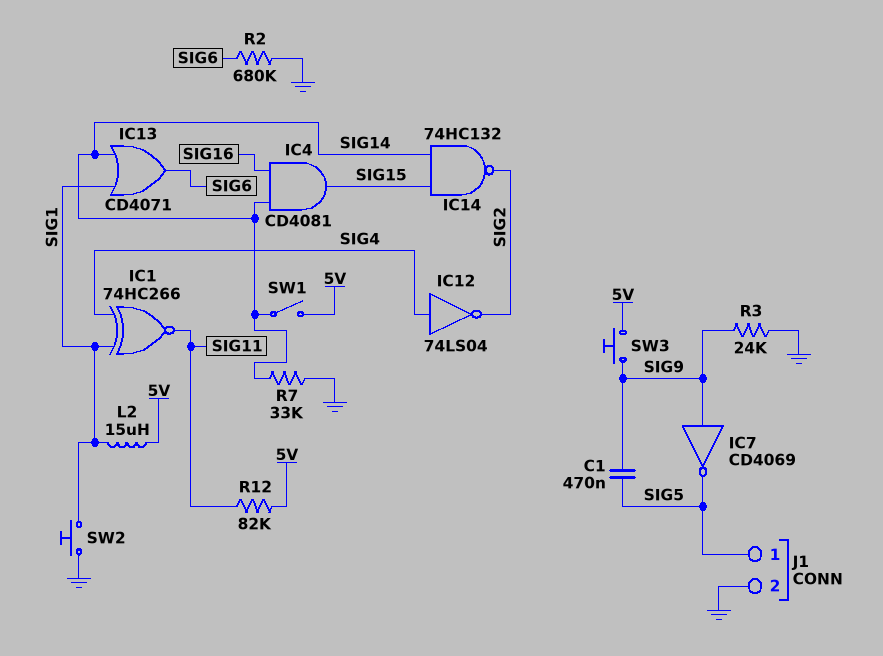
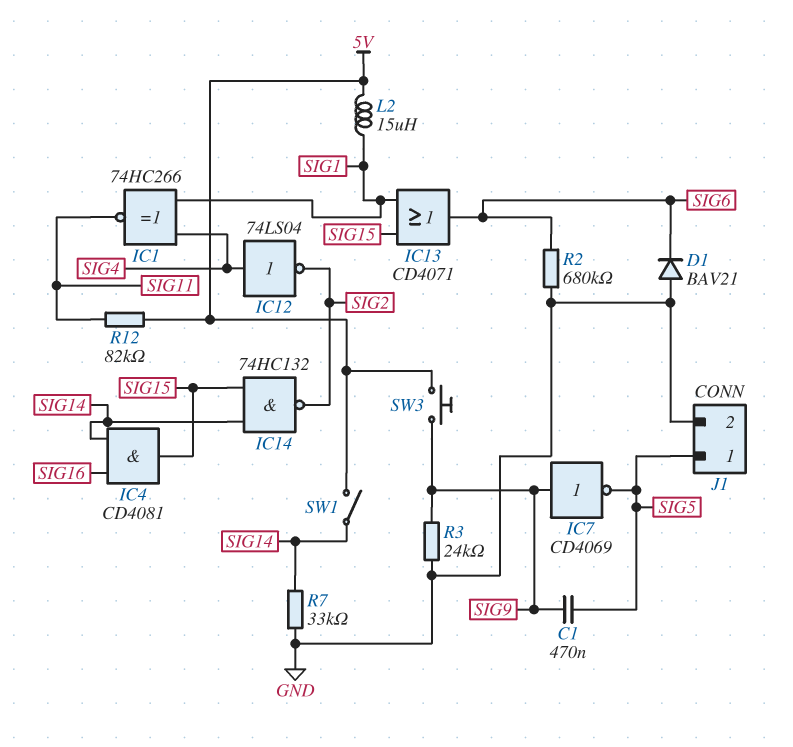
D1: none -> diode BAV21 (A GND, K SIG6)
IC13: OR CD4071 (in SIG1, in SIG14, out SIG6) -> OR CD4071 (in SIG1, in SIG15, out SIG6)
SW2: button (GND, SIG1) -> none

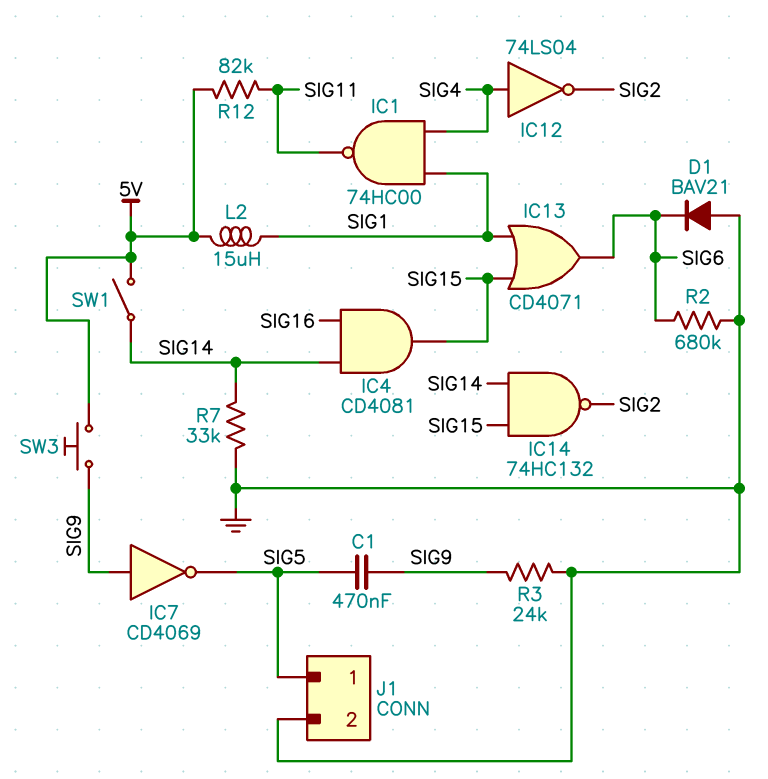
IC1: XNOR 74HC266 (in SIG1, in SIG4, out SIG11) -> NAND 74HC00 (in SIG1, in SIG4, out SIG11)

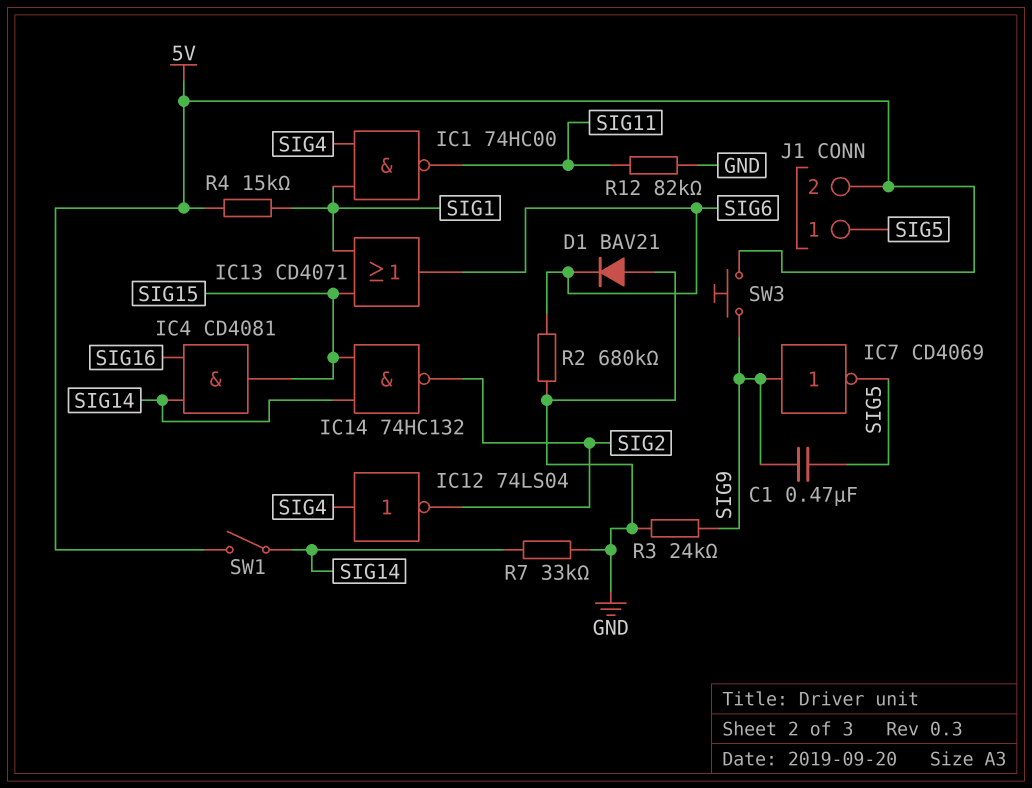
J1 pin 2: GND -> 5V
L2: 15uH (5V, SIG1) -> none
R4: none -> 15k (5V, SIG1)
R12: 82k (5V, SIG11) -> 82k (GND, SIG11)

